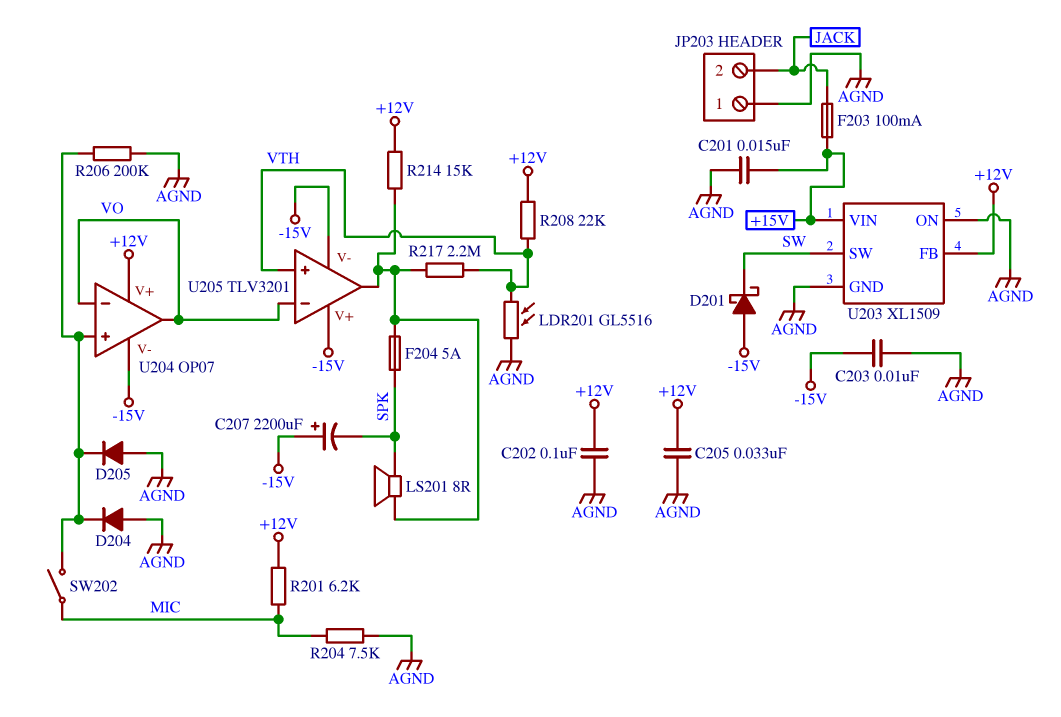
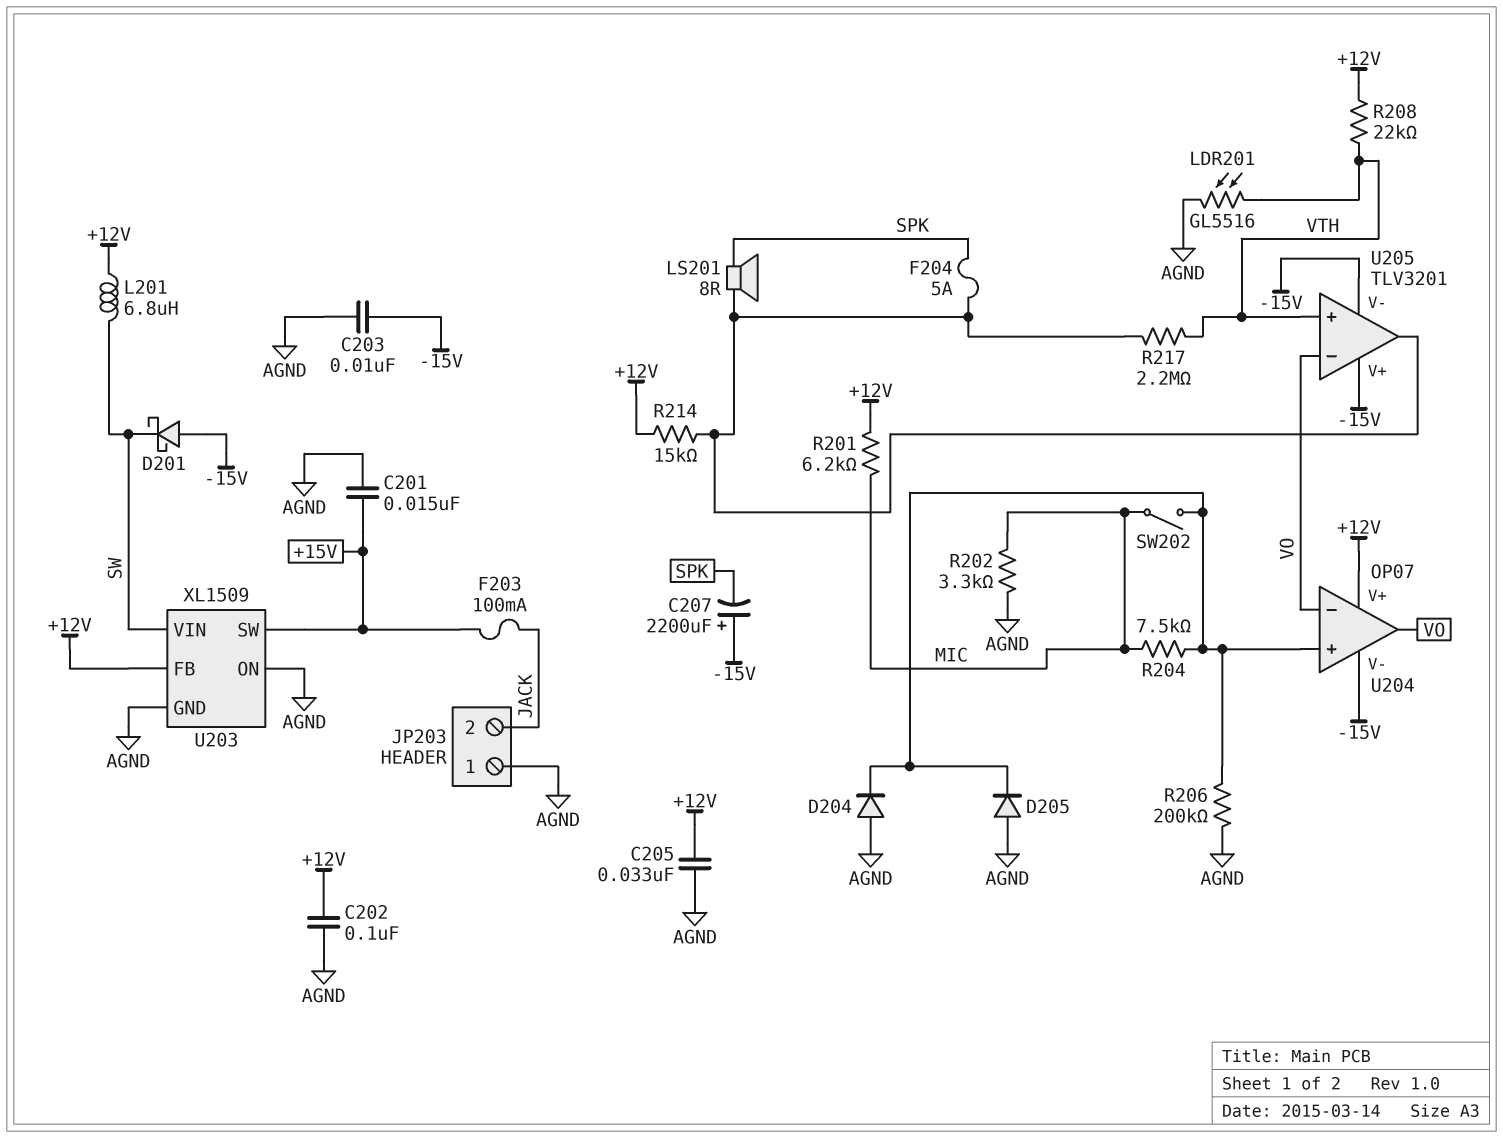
L201: none -> 6.8uH (+12V, SW)
R202: none -> 3.3k (AGND, MIC)
R204: 7.5k (AGND, MIC) -> 7.5k (MIC, U204/in+)
U203 pin SW: SW -> +15V
U203 pin VIN: +15V -> SW

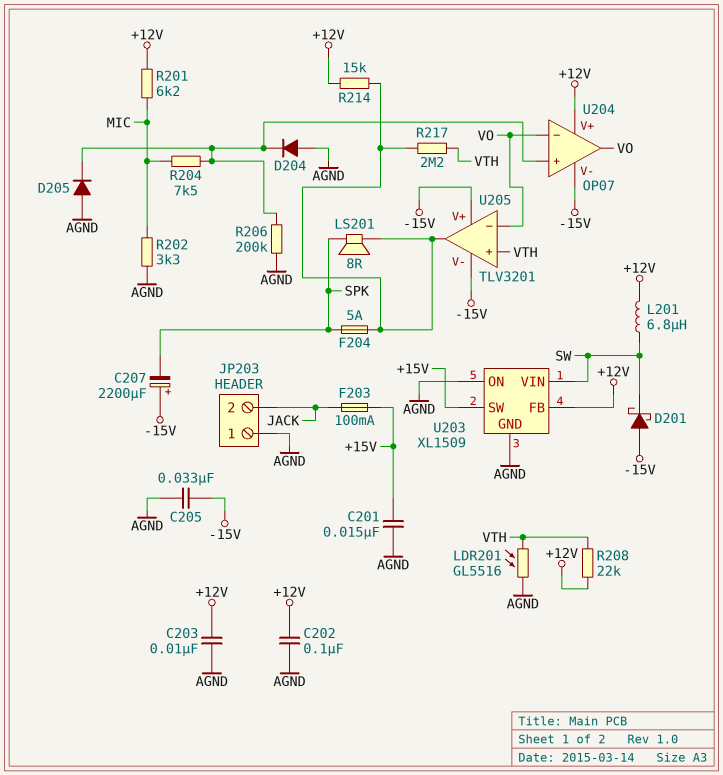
C203: 10nF (-15V, AGND) -> 10nF (+12V, AGND)
C205: 33nF (+12V, AGND) -> 33nF (-15V, AGND)
SW202: switch (MIC, U204/in+) -> none

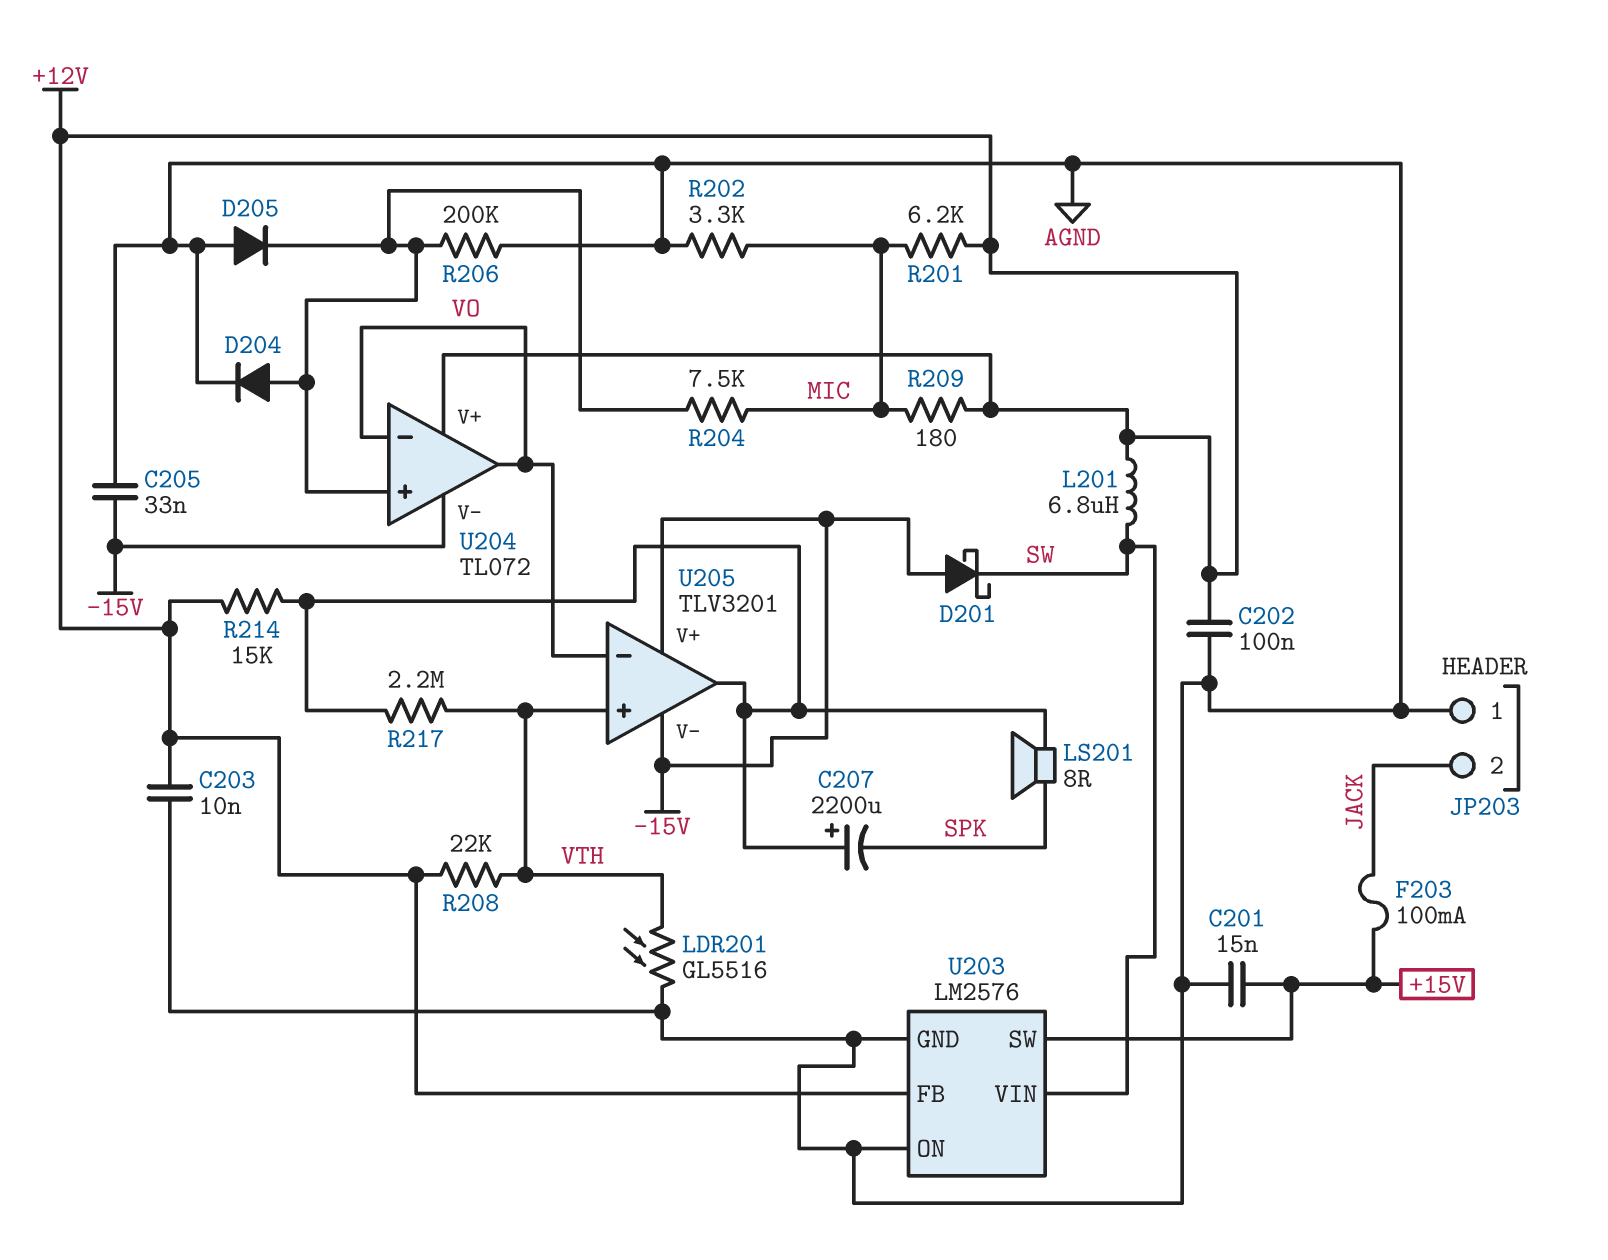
C207: 2200uF (plus -15V, minus SPK) -> 2200uF (plus U205/out, minus SPK)
D204: diode (A AGND, K U204/in+) -> diode (A U204/in+, K AGND)
F204: 5A (SPK, U205/out) -> none
R209: none -> 180 (+12V, MIC)
U203: XL1509 -> LM2576
U204: OP07 -> TL072

